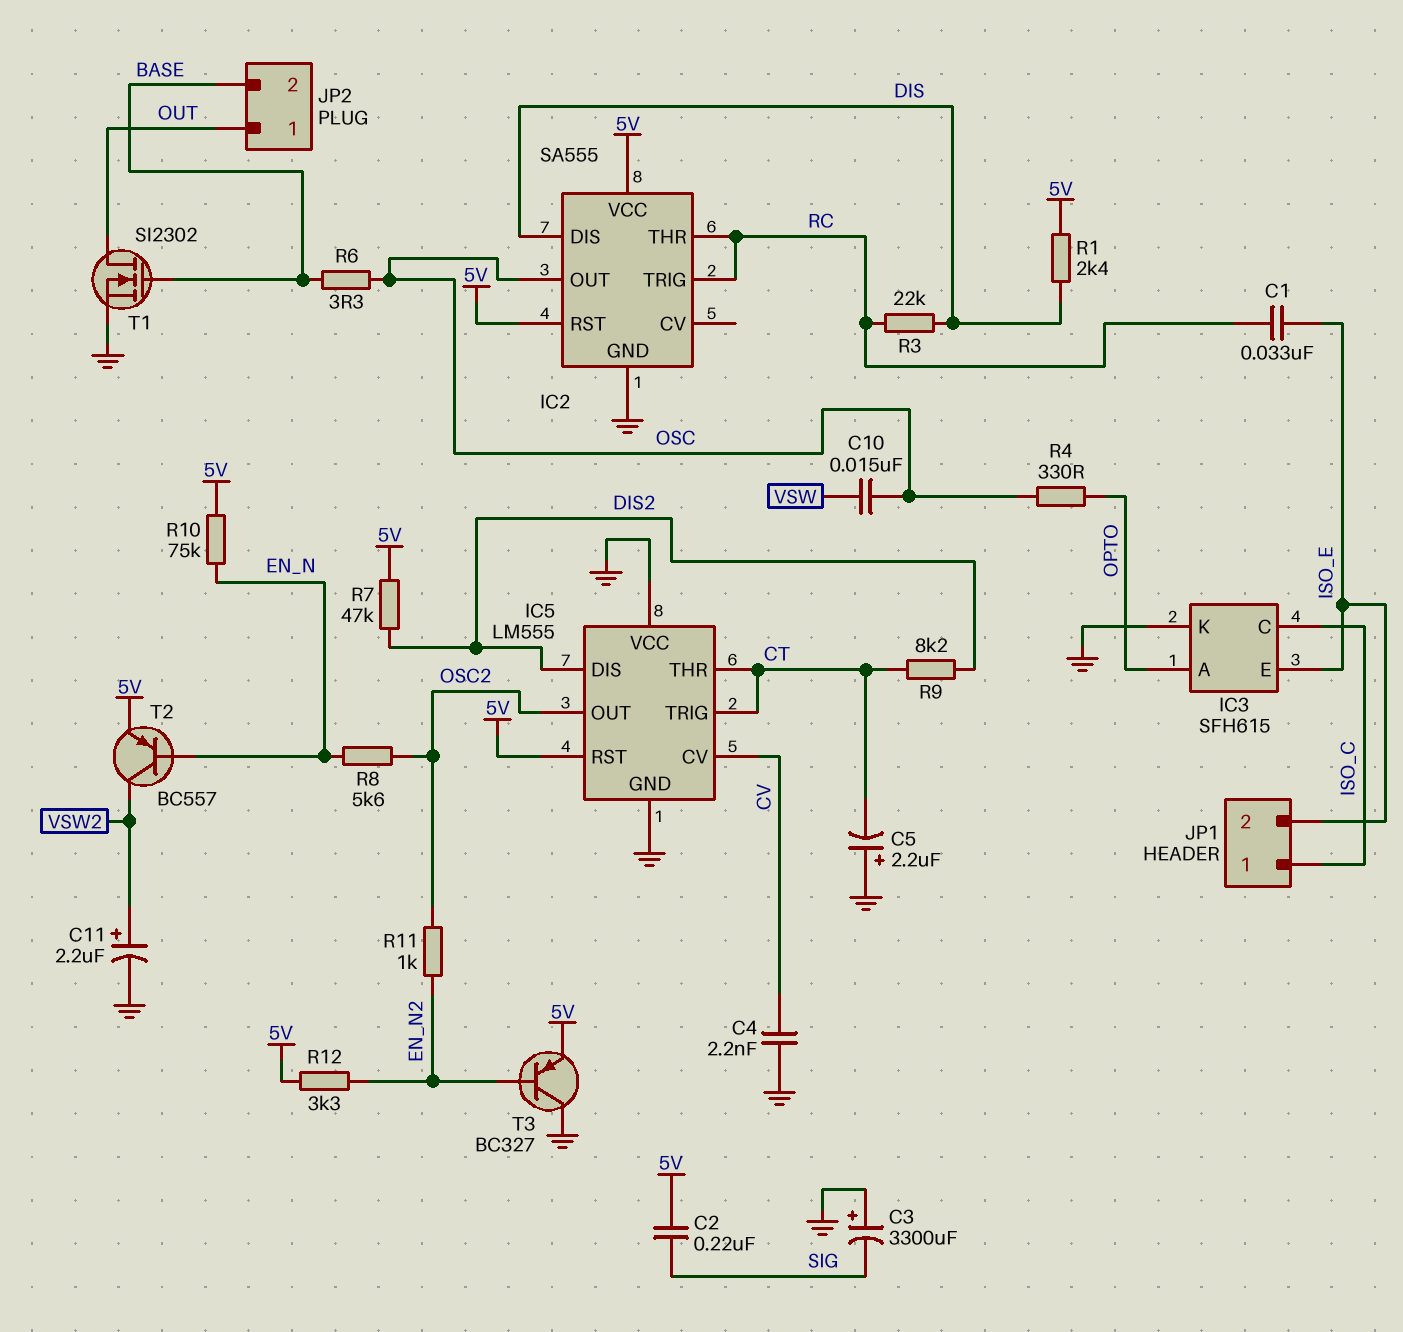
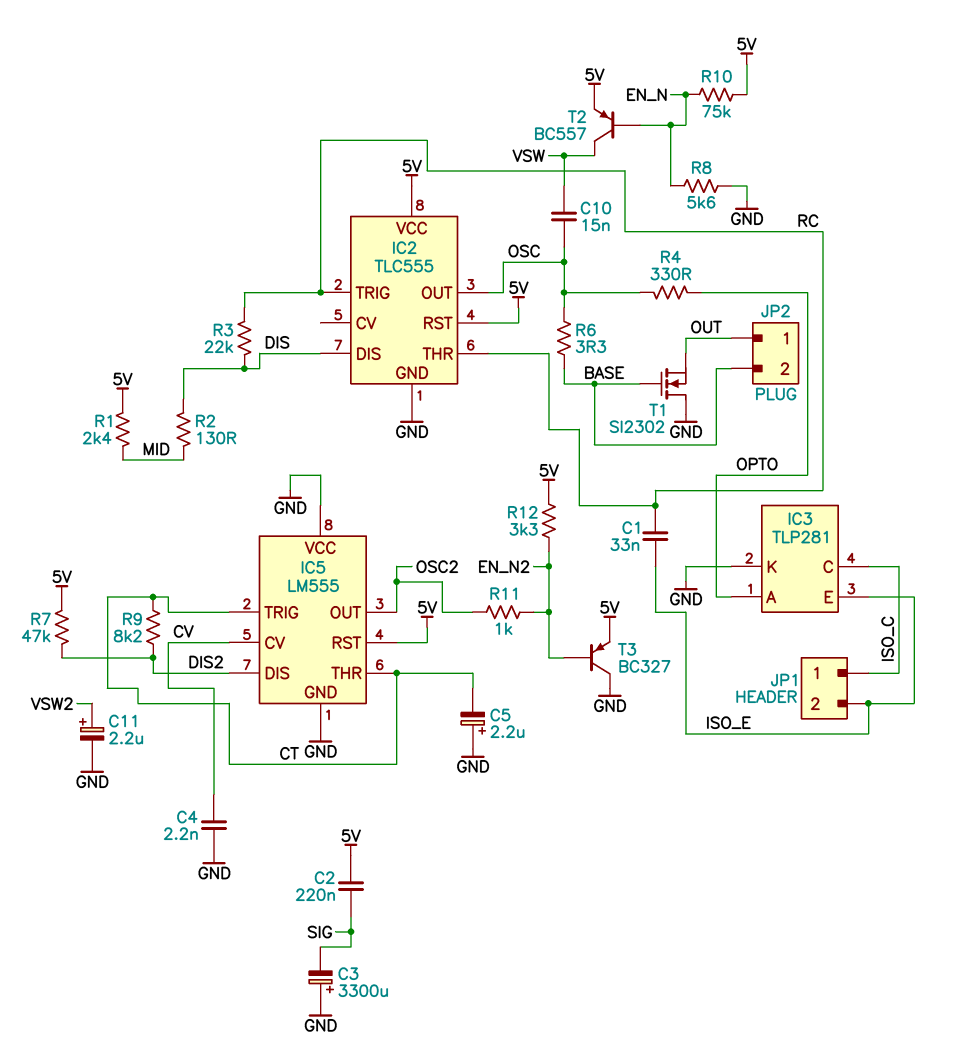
IC2: SA555 -> TLC555
IC3: SFH615 -> TLP281
R1: 2.4k (5V, DIS) -> 2.4k (5V, MID)
R2: none -> 130 (DIS, MID)
R8: 5.6k (EN_N, OSC2) -> 5.6k (EN_N, GND)
T1: NMOS SI2302 (G BASE, D OUT, S GND) -> NMOS SI2302 (G BASE, D GND, S OUT)
T2: PNP BC557 (B EN_N, C VSW2, E 5V) -> PNP BC557 (B EN_N, C VSW, E 5V)

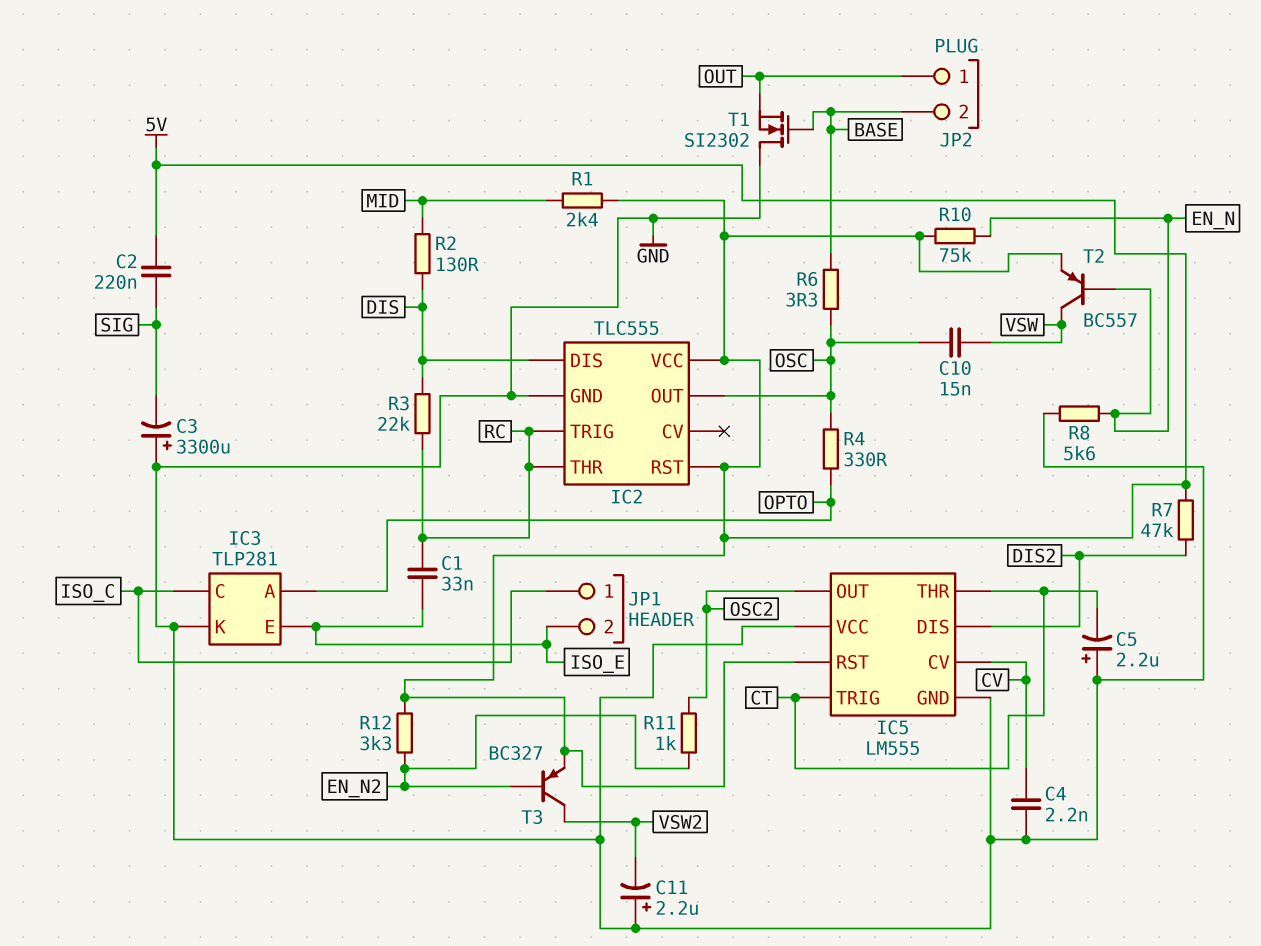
C11: 2.2uF (plus VSW2, minus GND) -> 2.2uF (plus GND, minus VSW2)
R9: 8.2k (CT, DIS2) -> none
T3: PNP BC327 (B EN_N2, C GND, E 5V) -> PNP BC327 (B EN_N2, C VSW2, E 5V)

